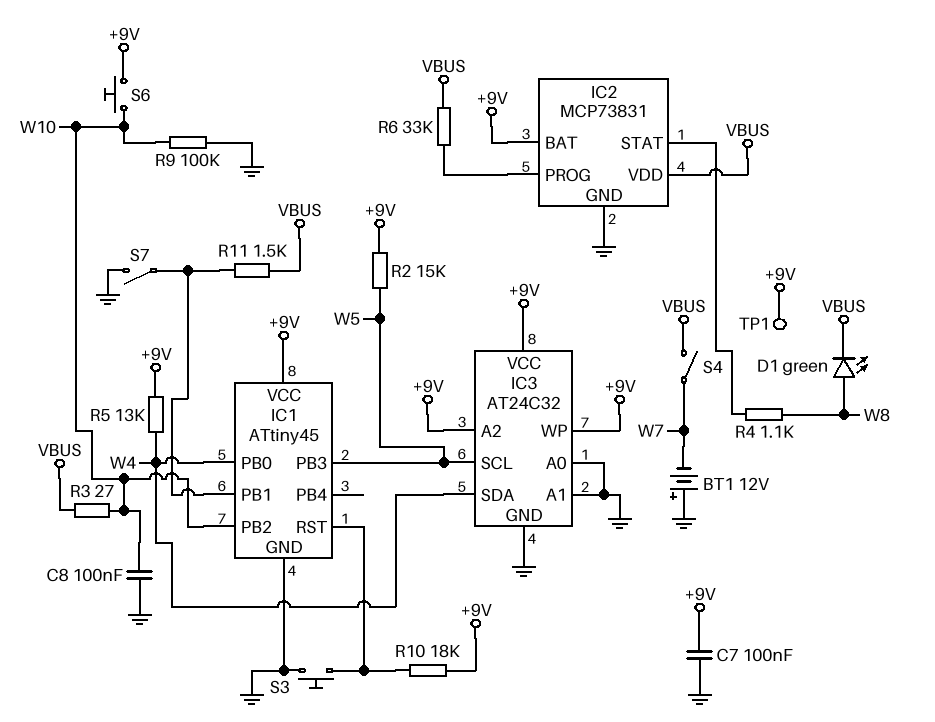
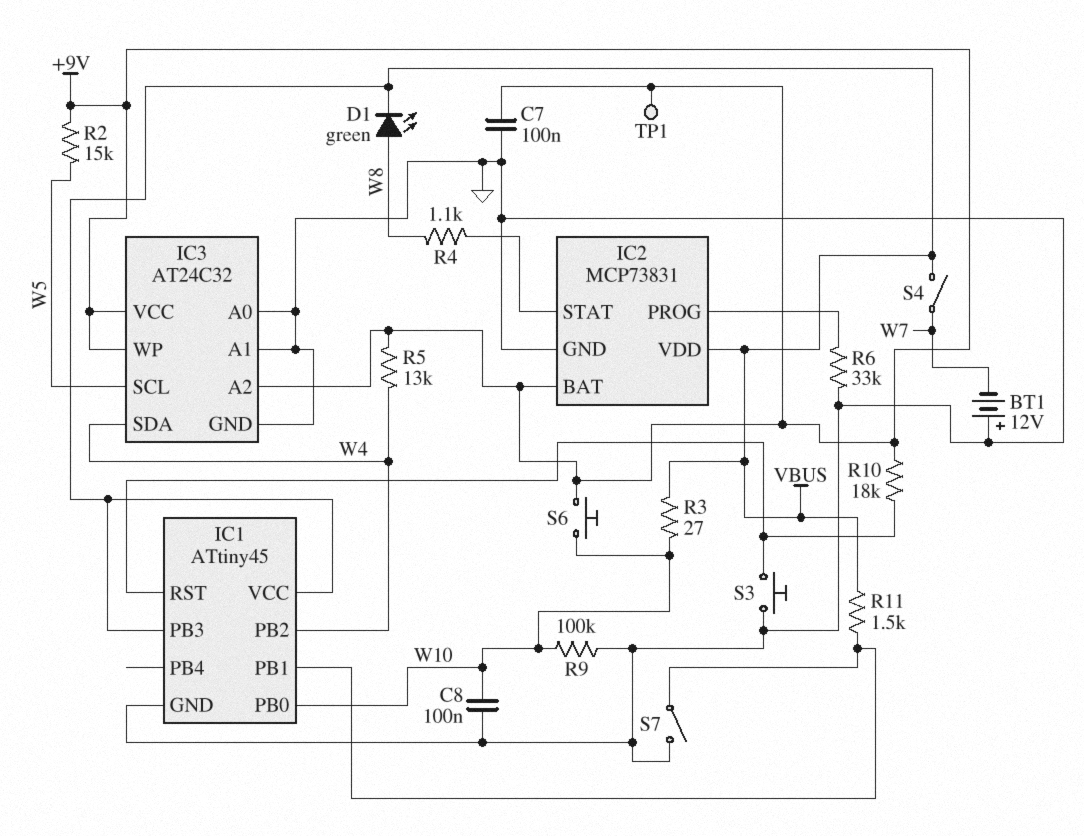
IC1 pin PB0: W4 -> W10
IC1 pin PB2: W10 -> W4
IC1 pin PB3: W5 -> VBUS
IC1 pin VCC: +9V -> VBUS
R6: 33k (IC2/PROG, VBUS) -> 33k (GND, IC2/PROG)

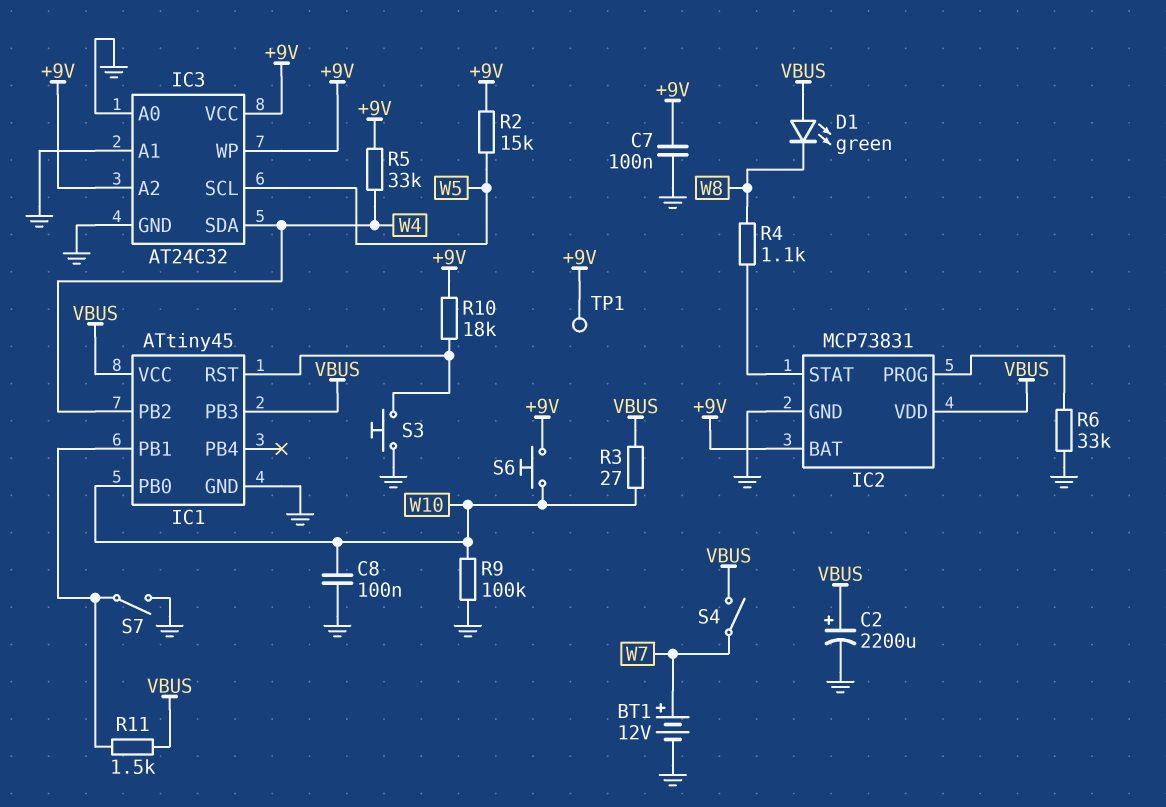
BT1: 12V (plus GND, minus W7) -> 12V (plus W7, minus GND)
C2: none -> 2200uF (plus VBUS, minus GND)
D1: LED green (A W8, K VBUS) -> LED green (A VBUS, K W8)
R5: 13k (+9V, W4) -> 33k (+9V, W4)

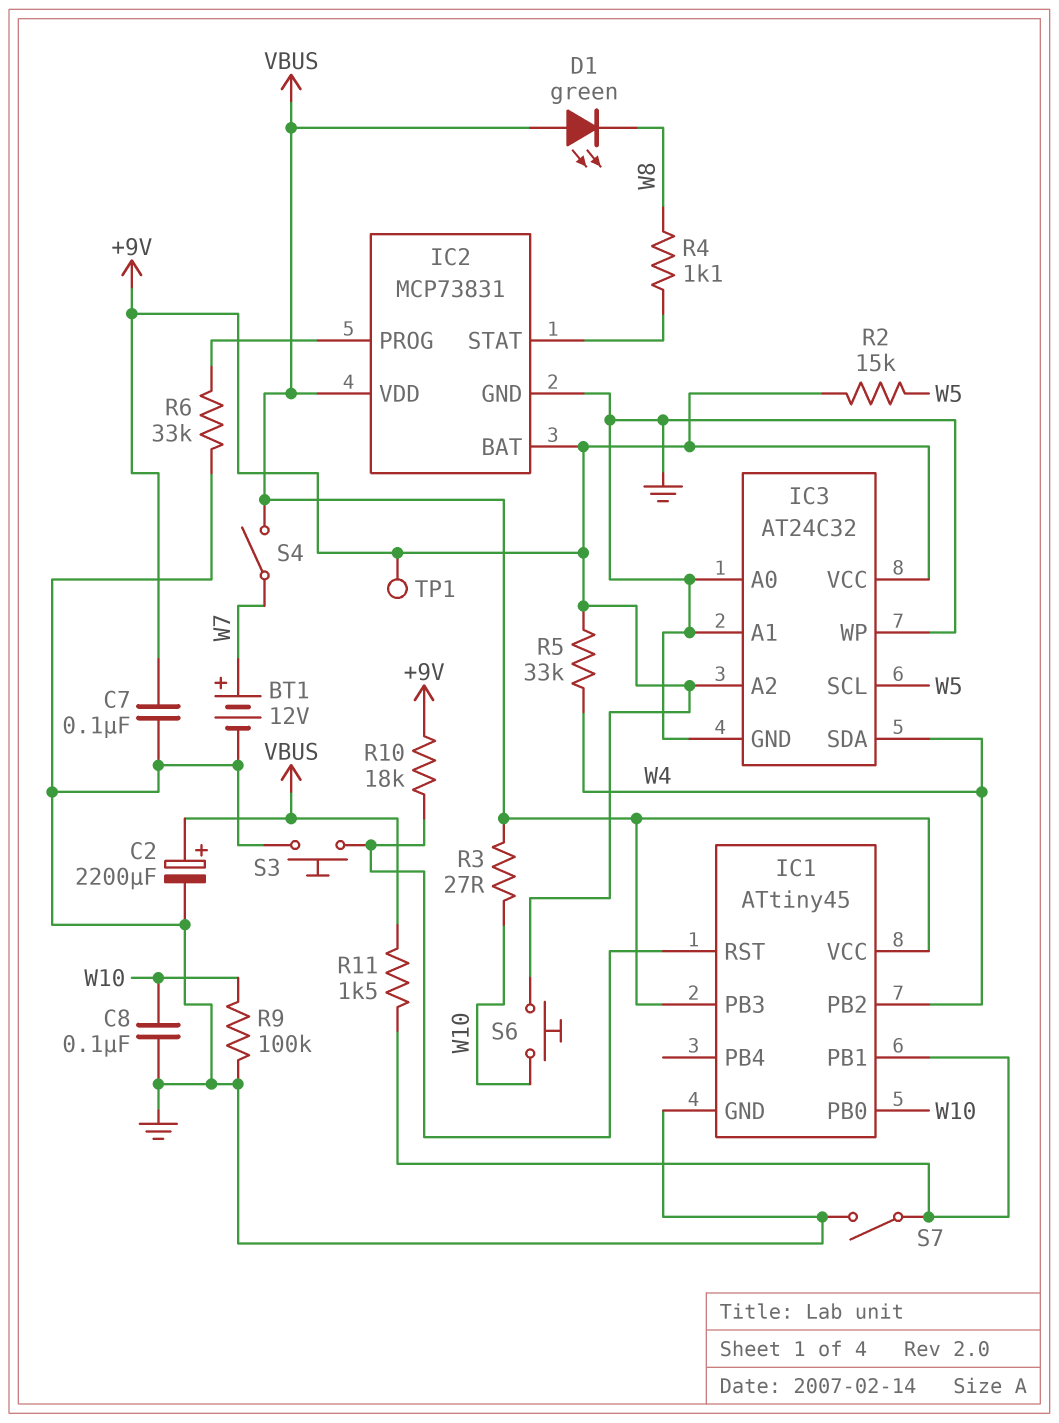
IC3 pin WP: +9V -> GND

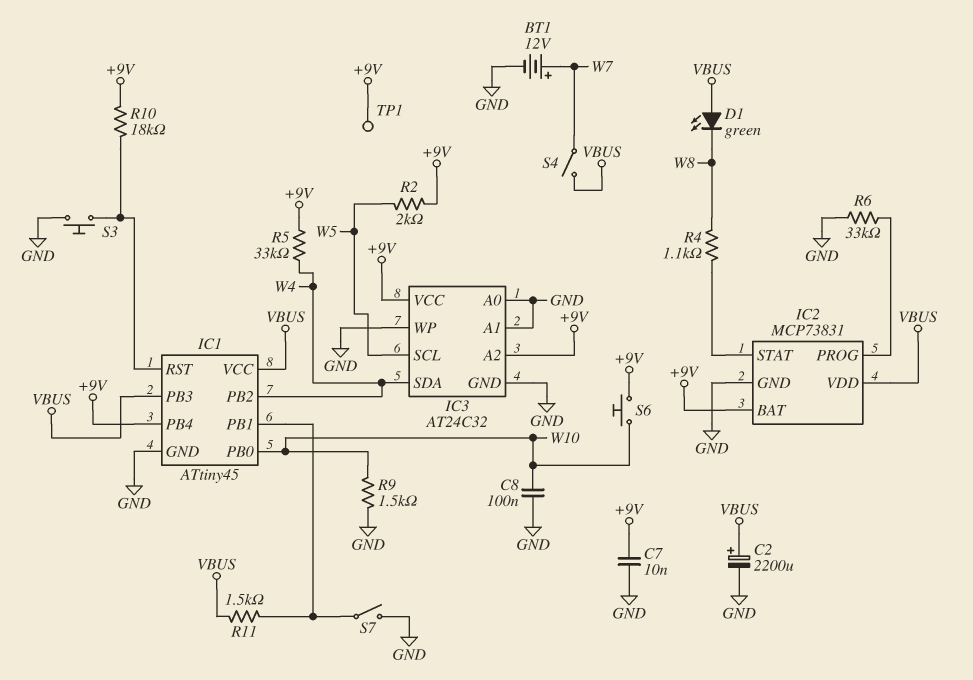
C7: 100nF (+9V, GND) -> 10nF (+9V, GND)
IC1 pin PB4: none -> +9V
R2: 15k (+9V, W5) -> 2k (+9V, W5)
R3: 27 (VBUS, W10) -> none
R9: 100k (GND, W10) -> 1.5k (GND, W10)

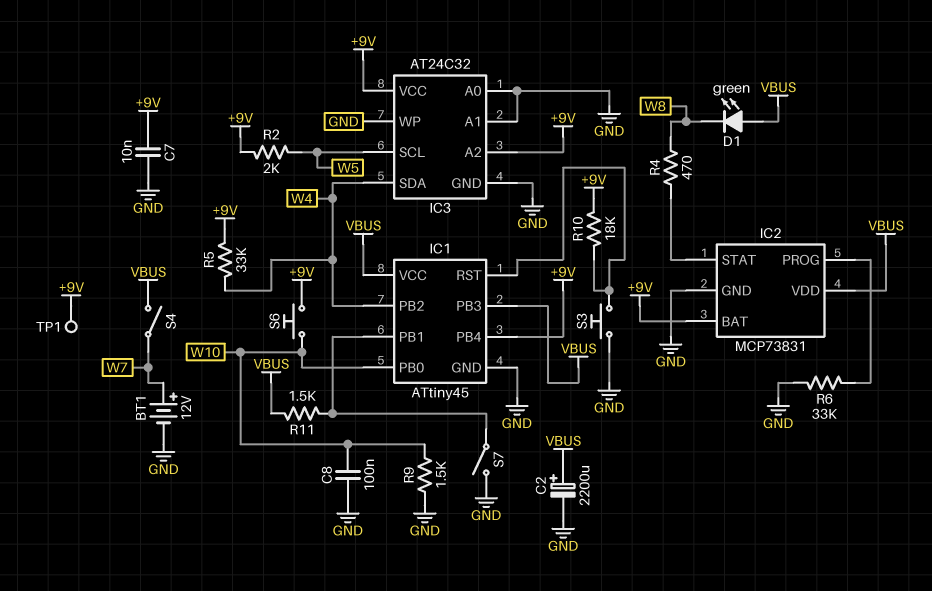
R4: 1.1k (IC2/STAT, W8) -> 470 (IC2/STAT, W8)

